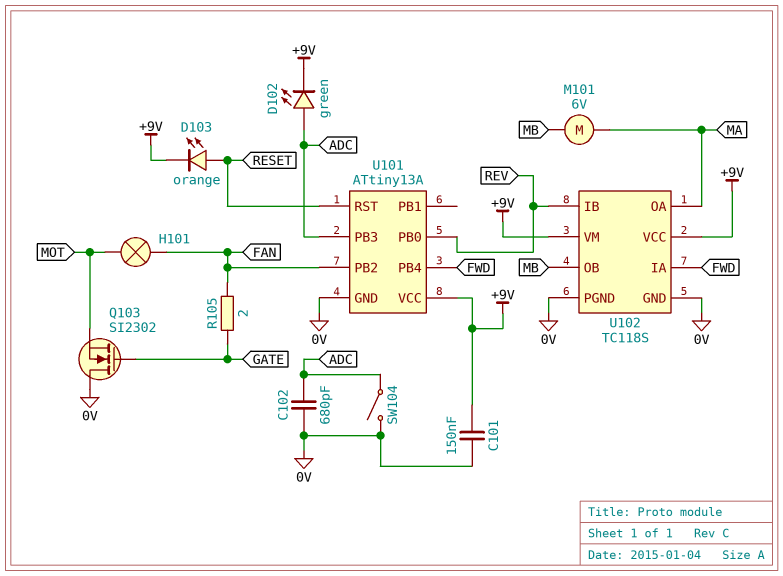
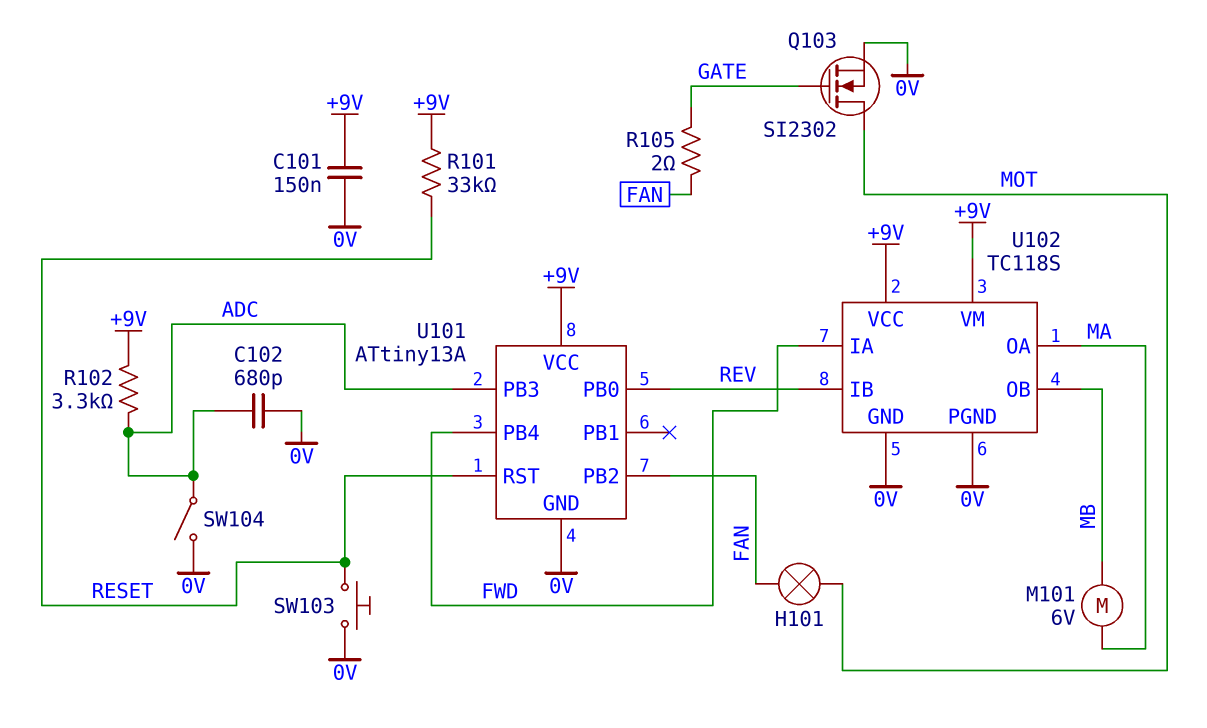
D102: LED green (A ADC, K +9V) -> none
D103: LED orange (A RESET, K +9V) -> none
Q103: NMOS SI2302 (G GATE, D 0V, S MOT) -> NMOS SI2302 (G GATE, D MOT, S 0V)
R101: none -> 33k (+9V, RESET)
R102: none -> 3.3k (+9V, ADC)
SW103: none -> button (0V, RESET)

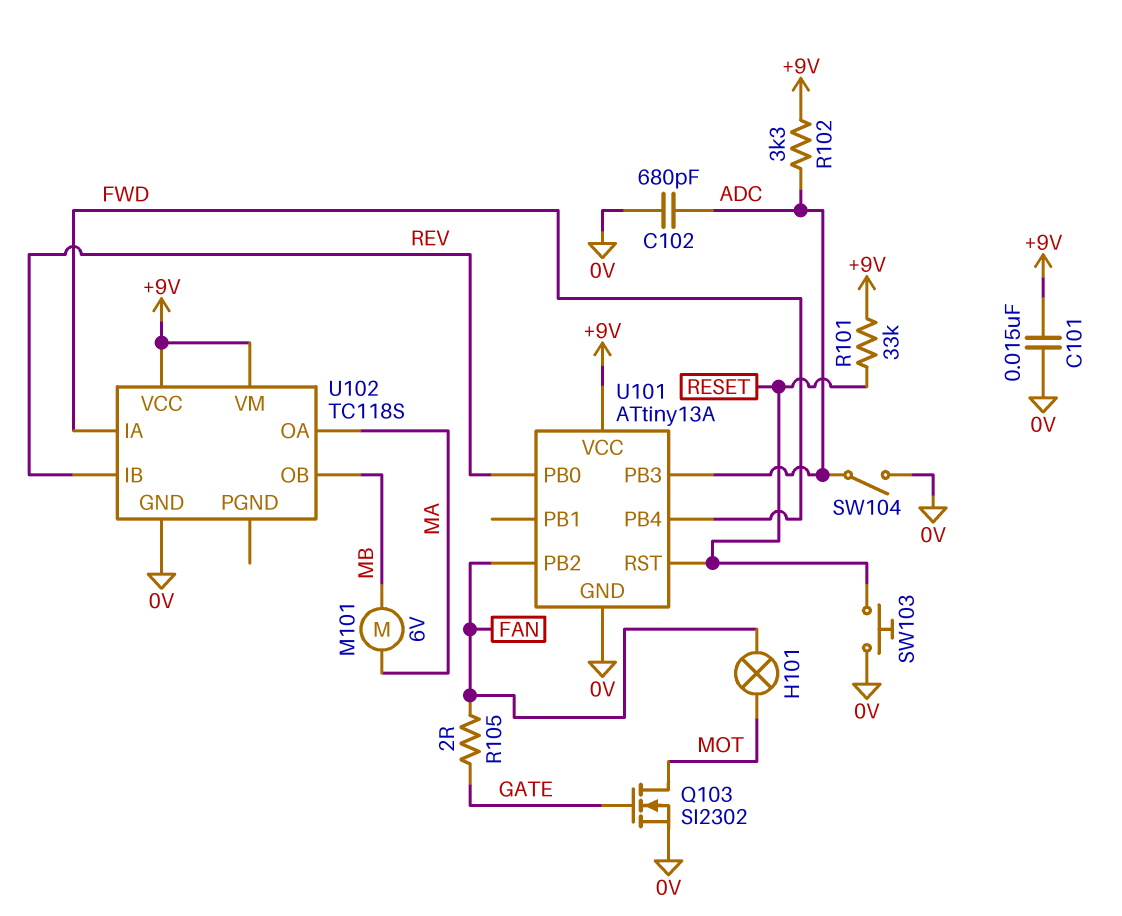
C101: 150nF (+9V, 0V) -> 15nF (+9V, 0V)
U102 pin PGND: 0V -> none

